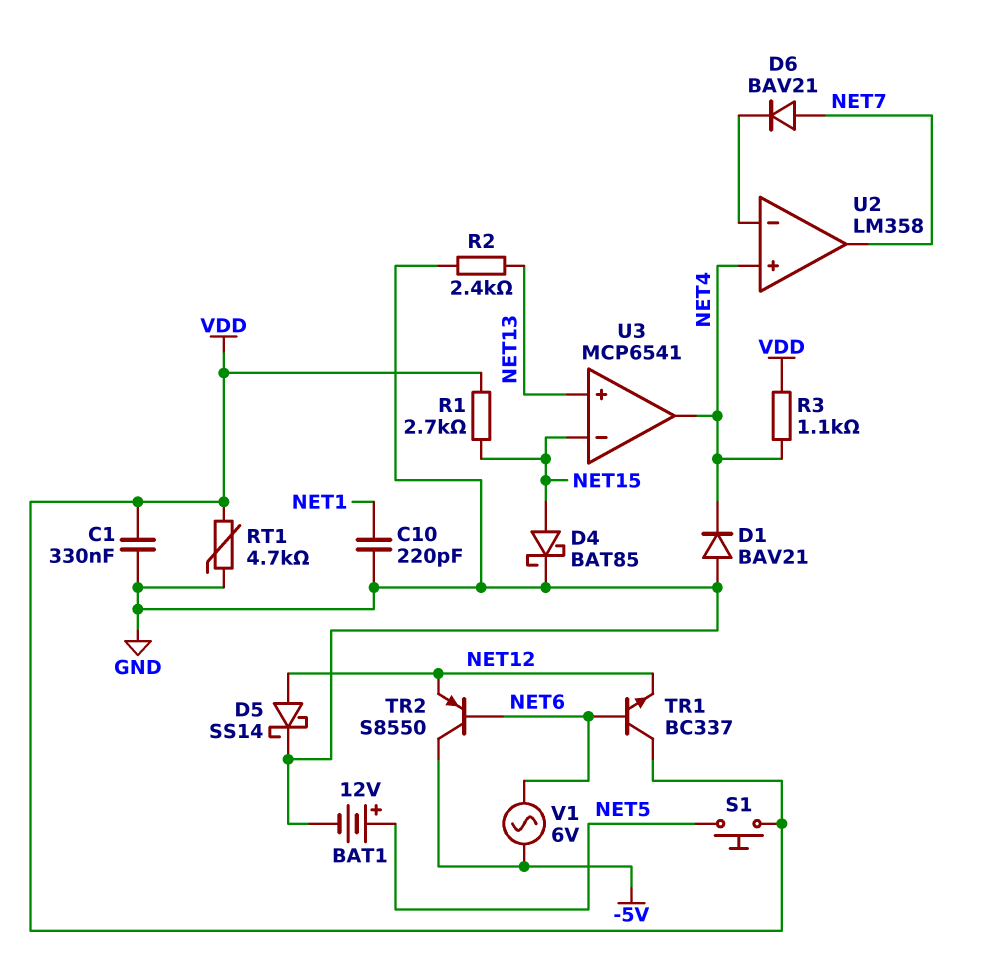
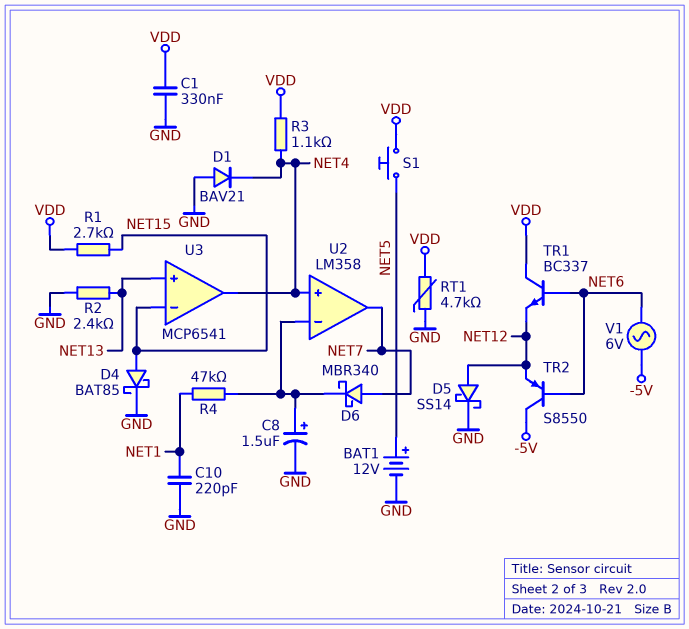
C8: none -> 1.5uF (plus U2/in-, minus GND)
D6: diode BAV21 (A NET7, K U2/in-) -> schottky MBR340 (A NET7, K U2/in-)
R4: none -> 47k (NET1, U2/in-)

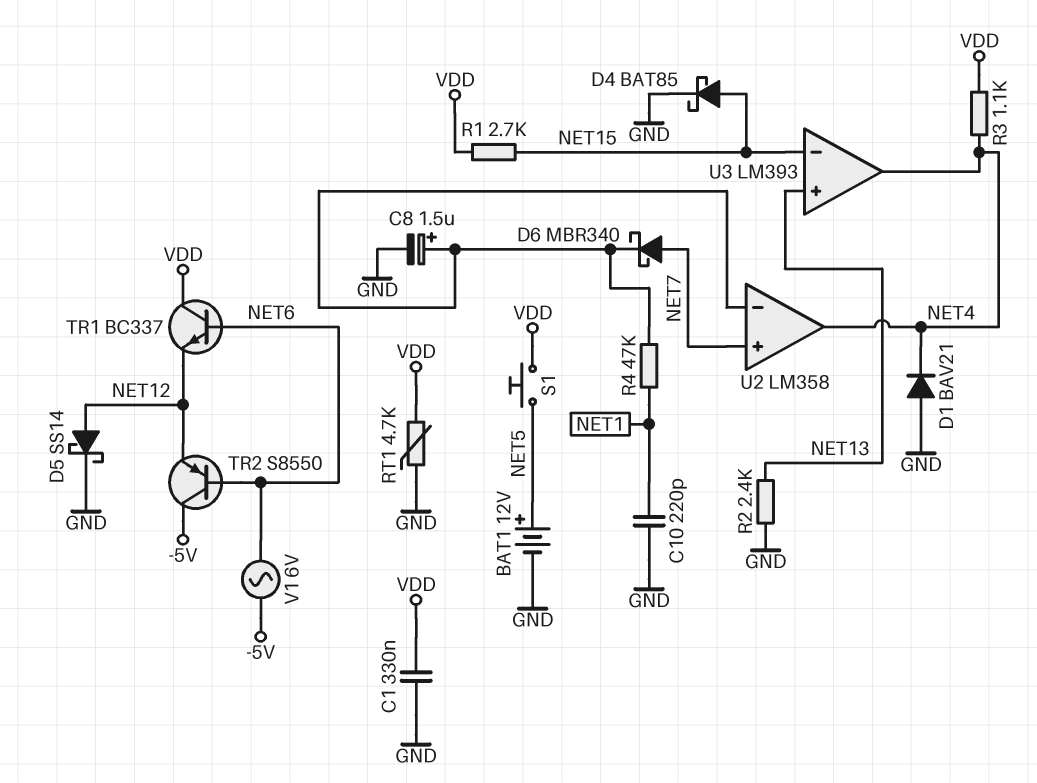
U2 pin in+: NET4 -> NET7
U2 pin out: NET7 -> NET4
U3: MCP6541 -> LM393

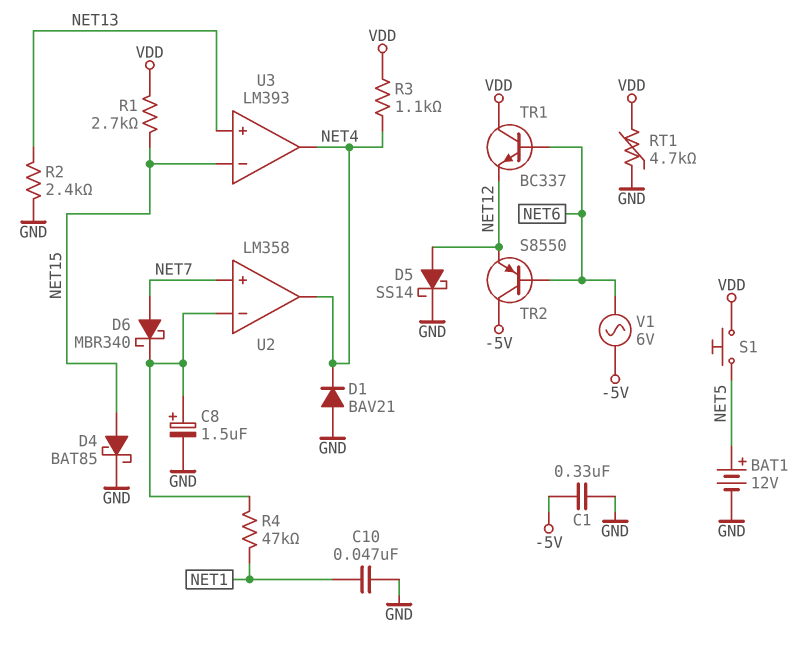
C1: 330nF (GND, VDD) -> 330nF (-5V, GND)
C10: 220pF (GND, NET1) -> 47nF (GND, NET1)

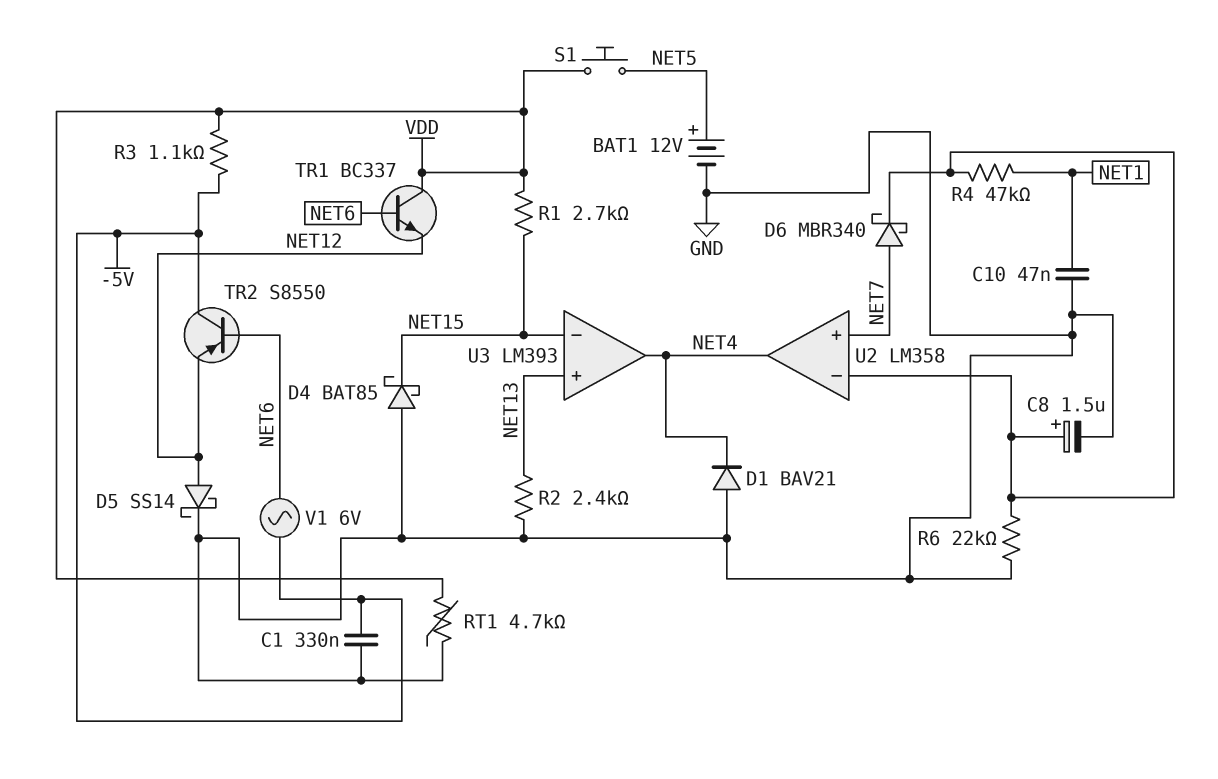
D4: schottky BAT85 (A NET15, K GND) -> schottky BAT85 (A GND, K NET15)
R3: 1.1k (NET4, VDD) -> 1.1k (-5V, VDD)
R6: none -> 22k (GND, U2/in-)

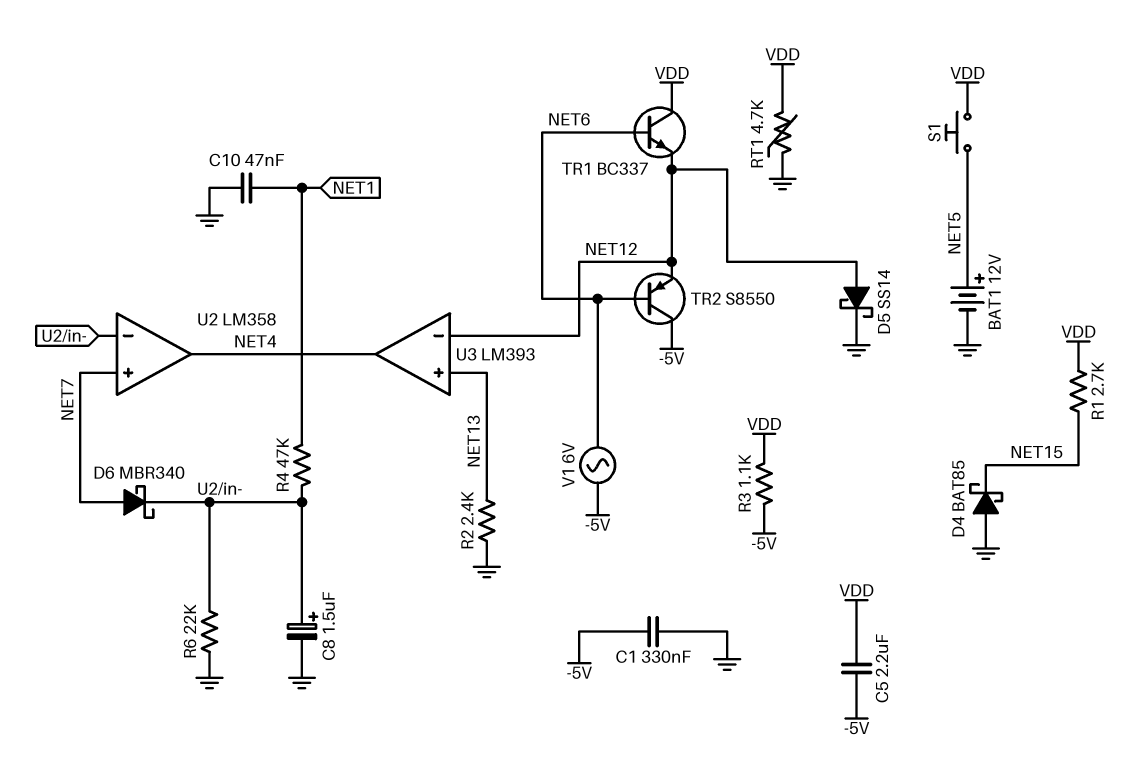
C5: none -> 2.2uF (-5V, VDD)
D1: diode BAV21 (A GND, K NET4) -> none
U3 pin in-: NET15 -> NET12

